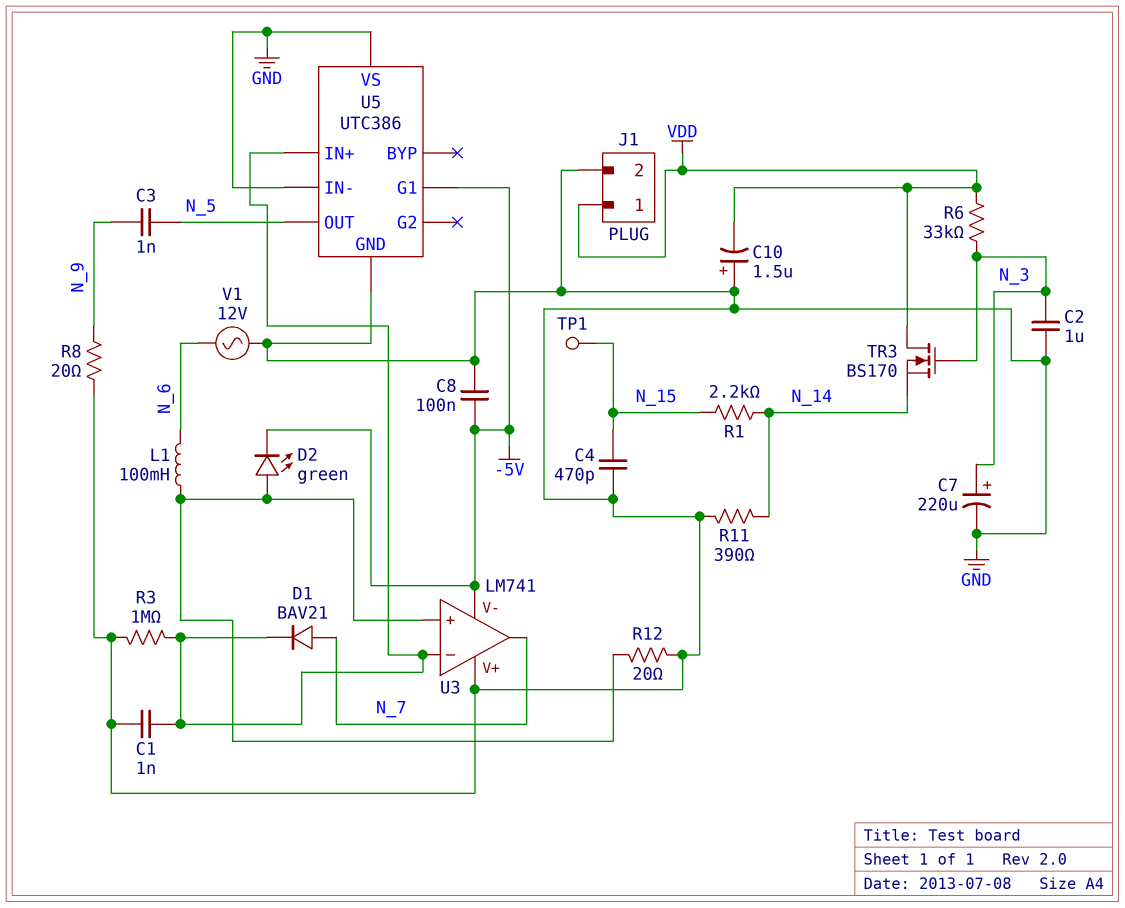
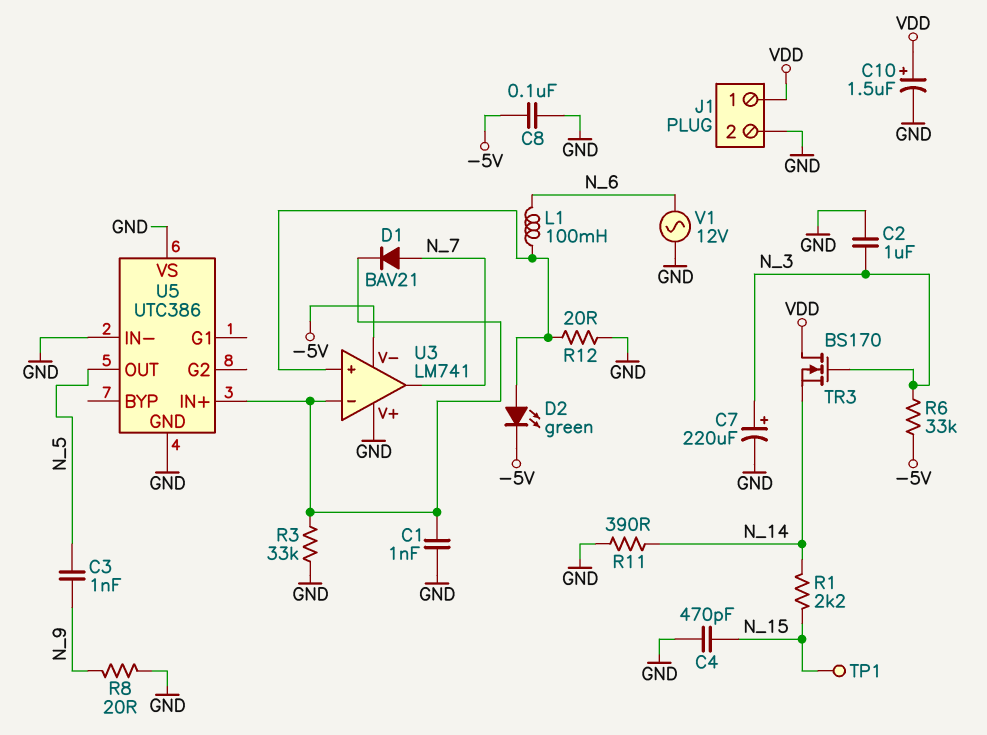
C10: 1.5uF (plus GND, minus VDD) -> 1.5uF (plus VDD, minus GND)
R3: 1M (GND, U3/in-) -> 33k (GND, U3/in-)
R6: 33k (N_3, VDD) -> 33k (-5V, N_3)
U5 pin G1: -5V -> none

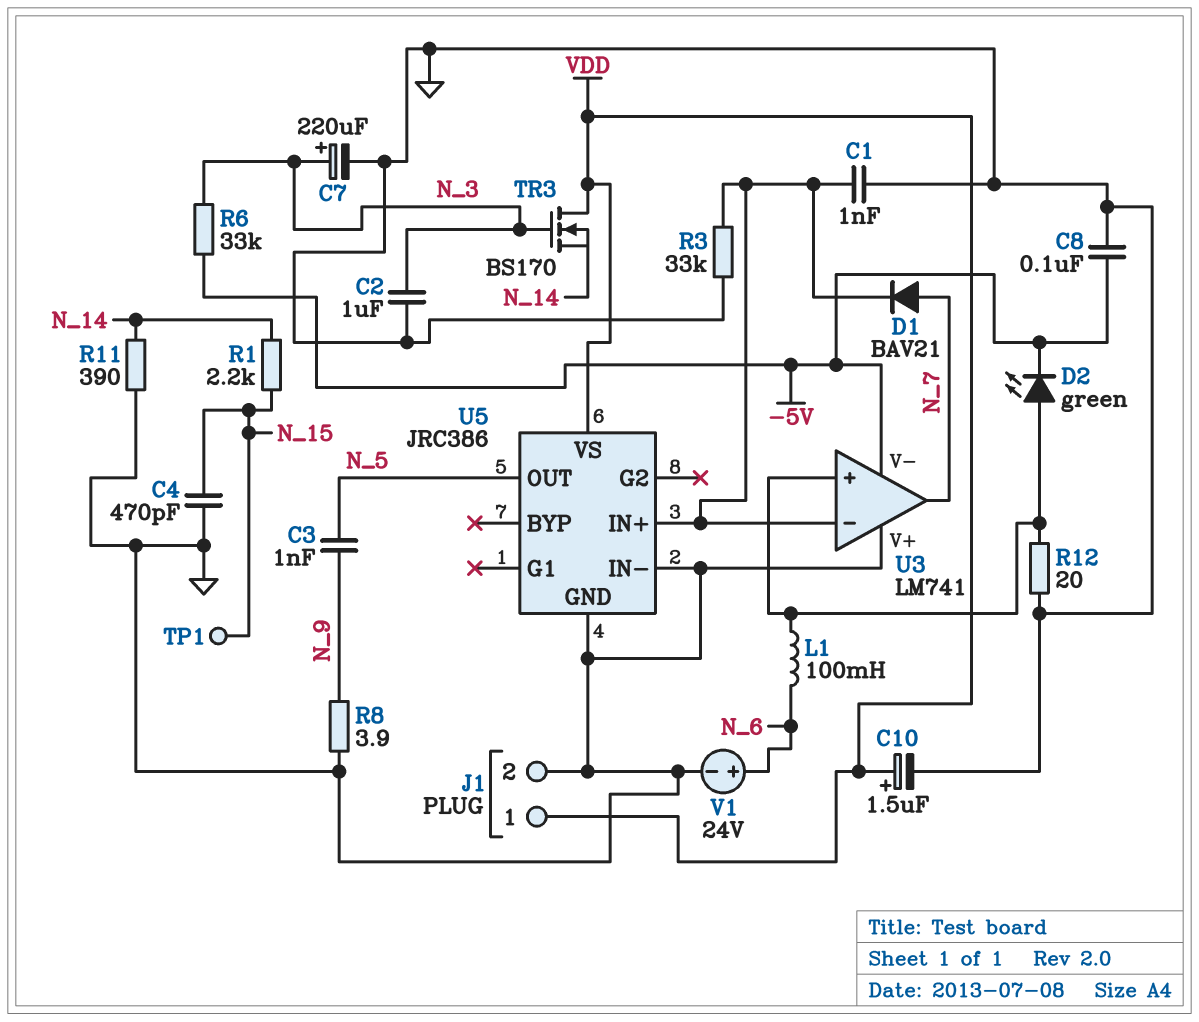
R8: 20 (GND, N_9) -> 3.9 (GND, N_9)
U5: UTC386 -> JRC386
U5 pin VS: GND -> VDD
V1: AC 12V (GND, N_6) -> 24V (plus N_6, minus GND)

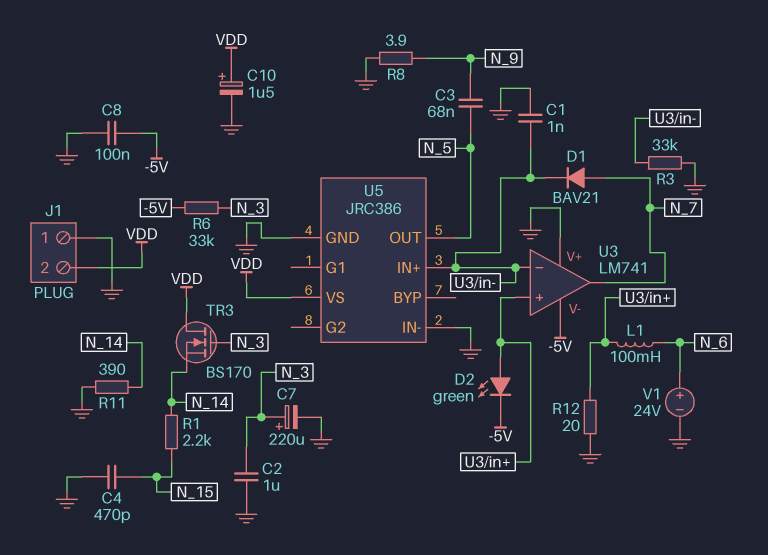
C3: 1nF (N_5, N_9) -> 68nF (N_5, N_9)
J1 pin 1: VDD -> GND
J1 pin 2: GND -> VDD
TP1: test point (N_15) -> none

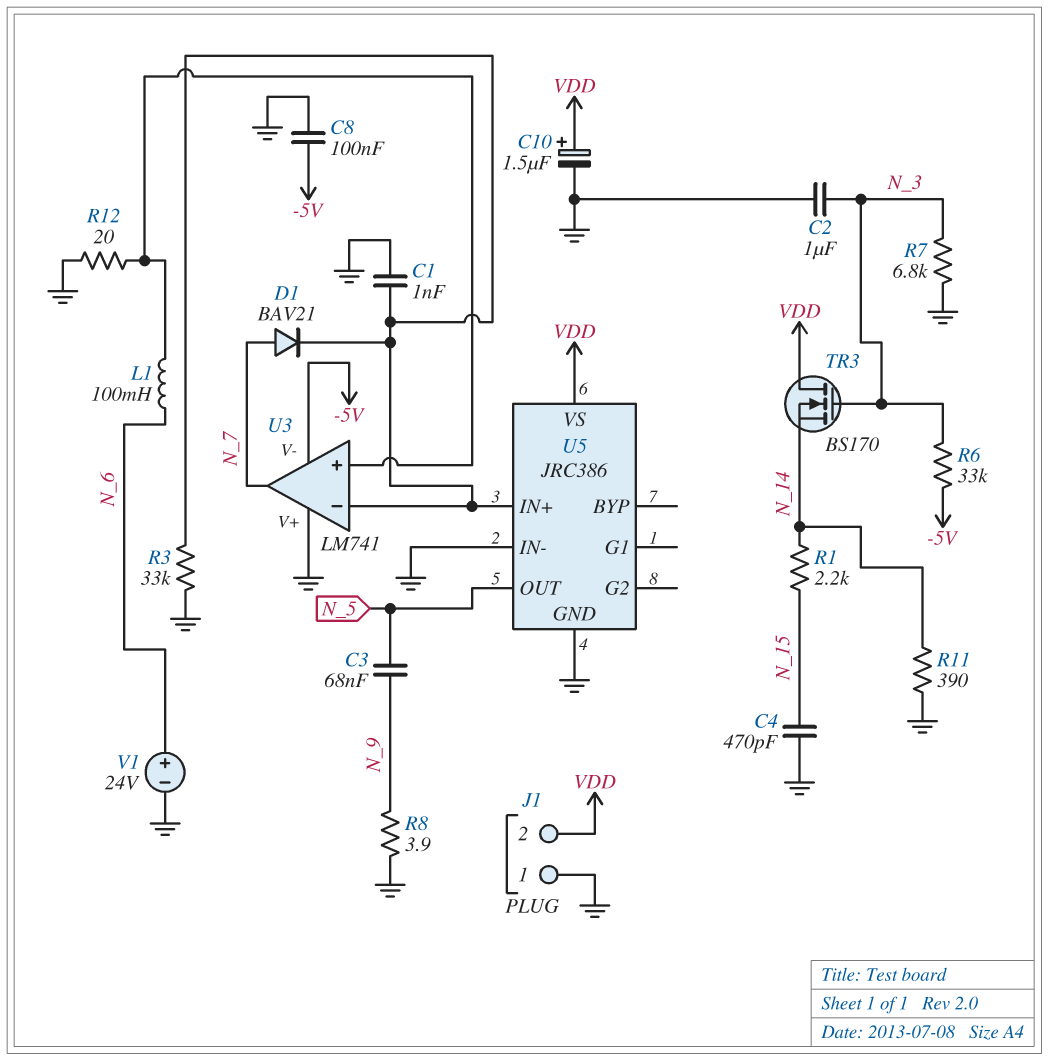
C7: 220uF (plus N_3, minus GND) -> none
D2: LED green (A U3/in+, K -5V) -> none
R7: none -> 6.8k (GND, N_3)

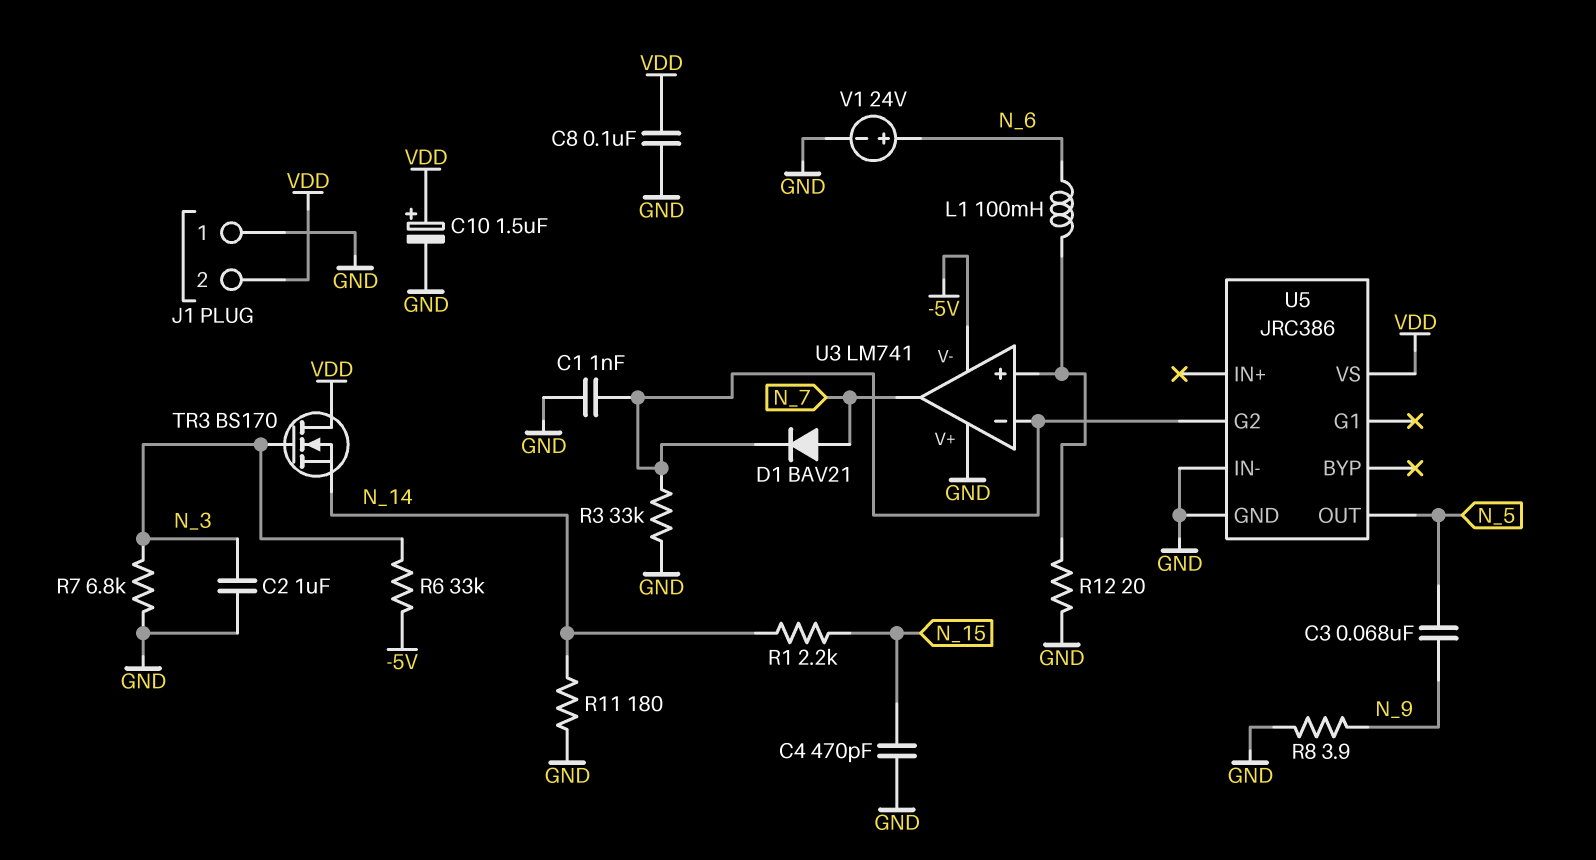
C8: 100nF (-5V, GND) -> 100nF (GND, VDD)
R11: 390 (GND, N_14) -> 180 (GND, N_14)
U5 pin G2: none -> U3/in-
U5 pin IN+: U3/in- -> none

